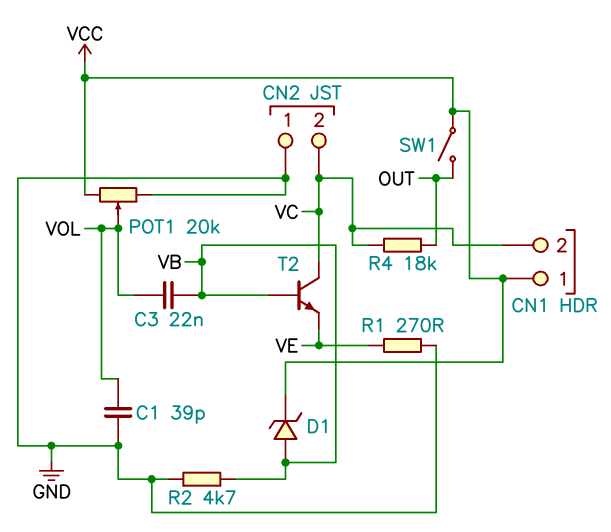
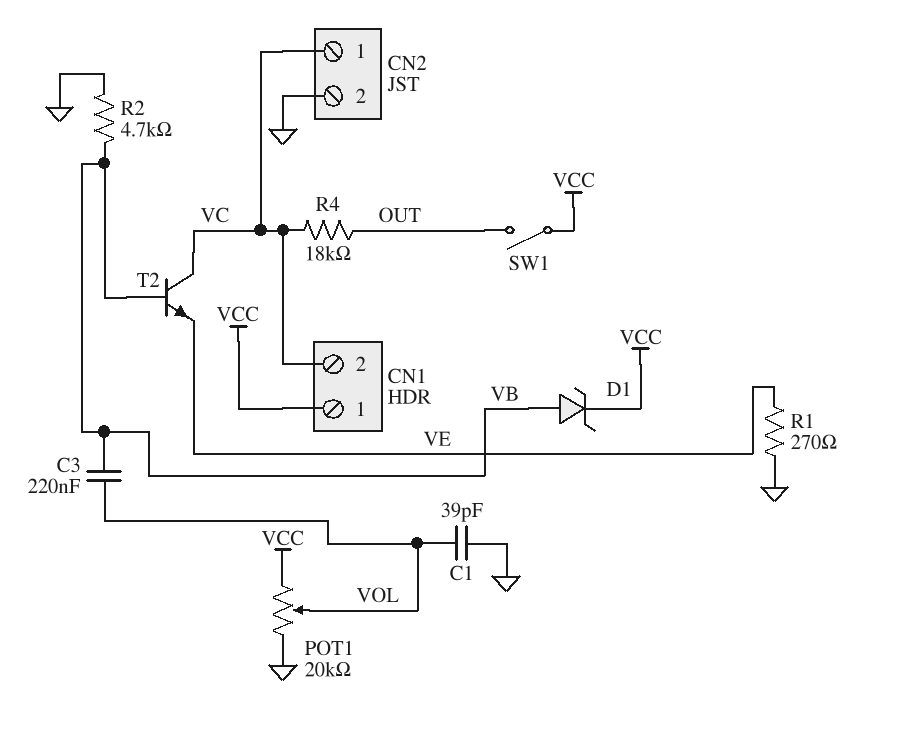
C3: 22nF (VB, VOL) -> 220nF (VB, VOL)
CN2 pin 1: GND -> VC
CN2 pin 2: VC -> GND

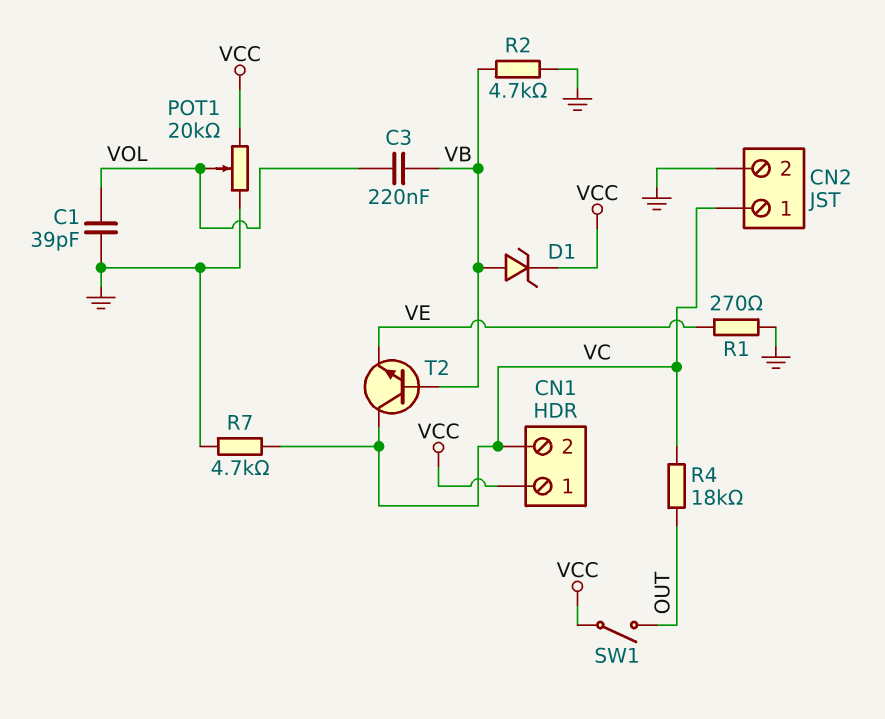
R7: none -> 4.7k (GND, VC)

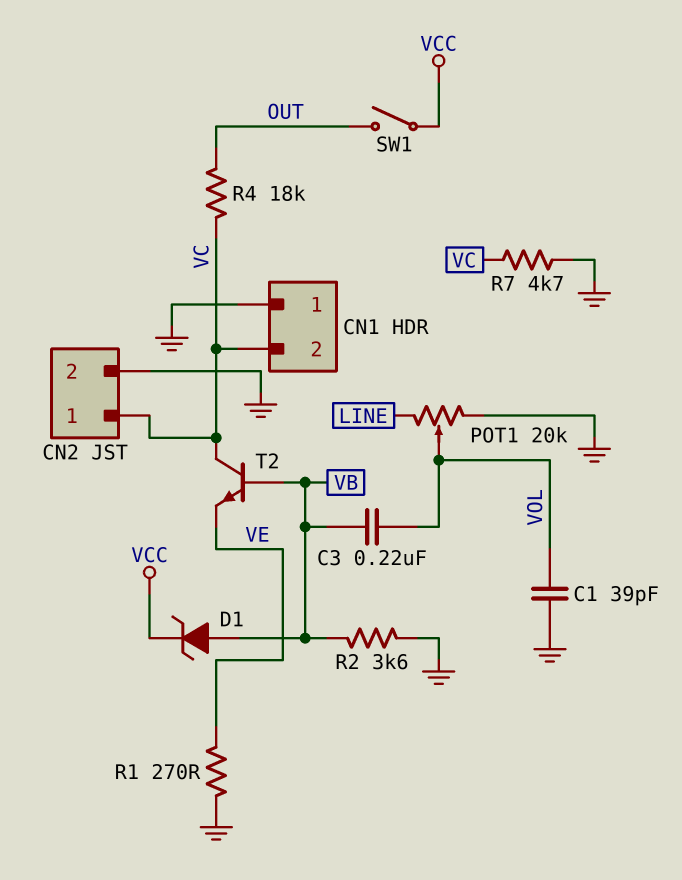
CN1 pin 1: VCC -> GND
POT1: 20k (GND, VCC, wiper VOL) -> 20k (GND, LINE, wiper VOL)
R2: 4.7k (GND, VB) -> 3.6k (GND, VB)

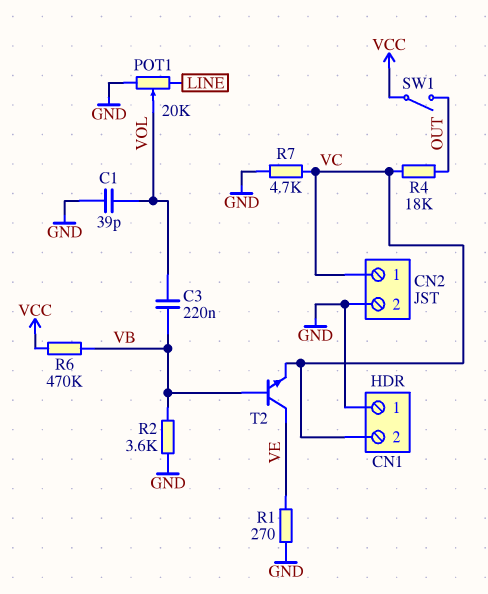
D1: zener (A VB, K VCC) -> none
R6: none -> 470k (VB, VCC)
T2: NPN (B VB, C VC, E VE) -> NPN (B VB, C VE, E VC)

